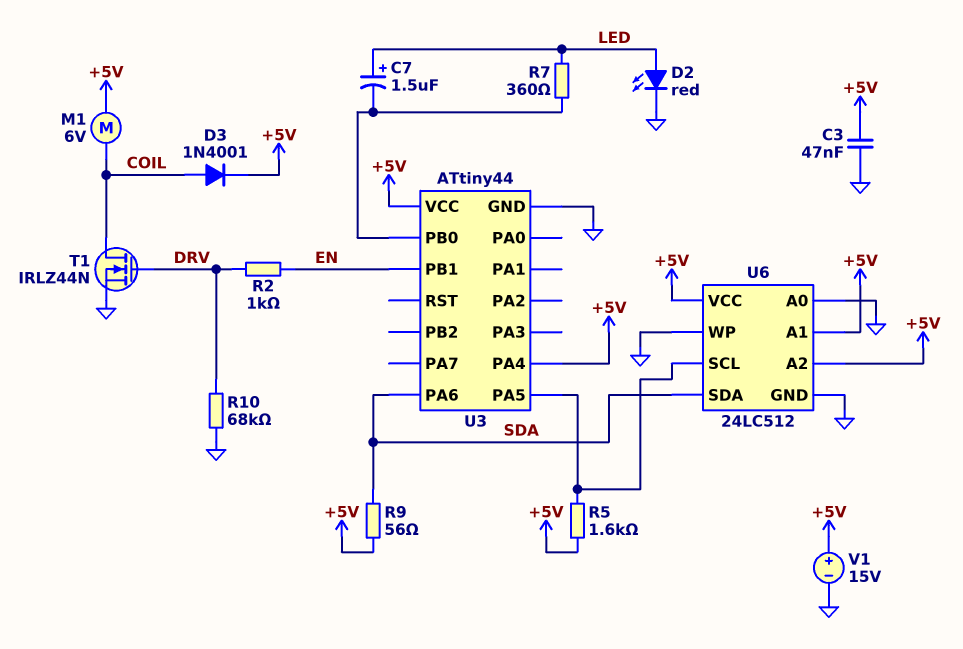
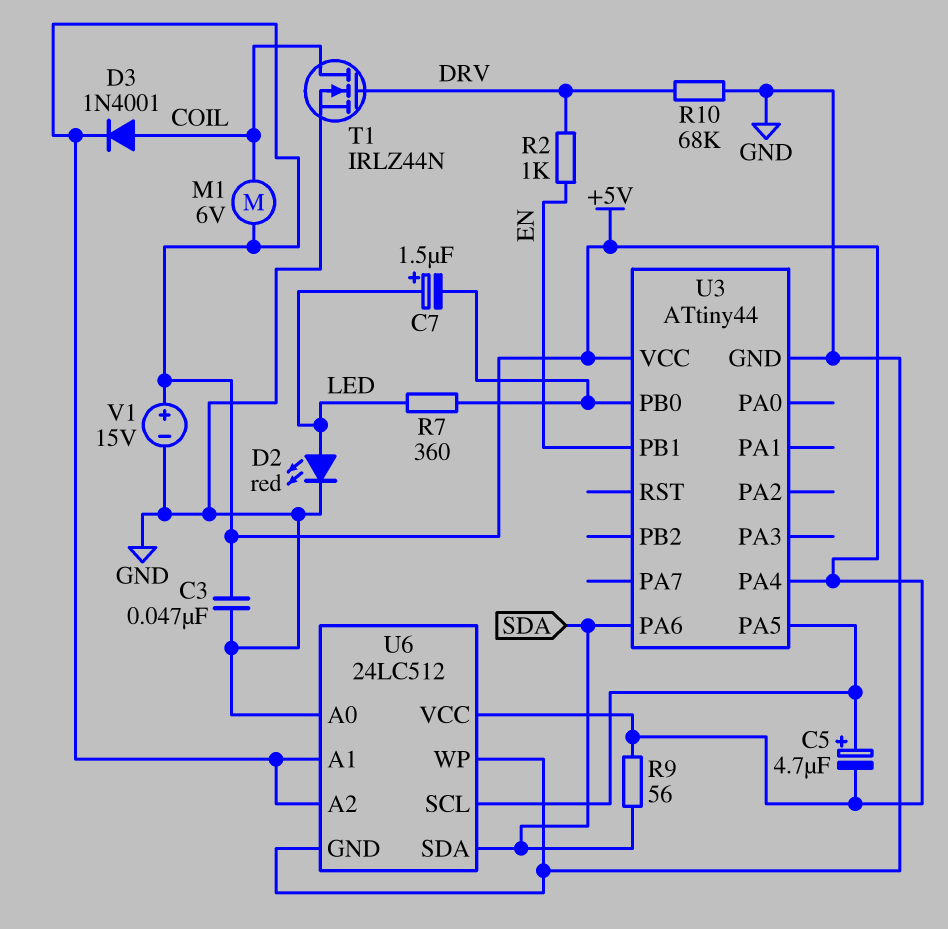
C5: none -> 4.7uF (plus U3/PA5, minus +5V)
R5: 1.6k (+5V, U3/PA5) -> none

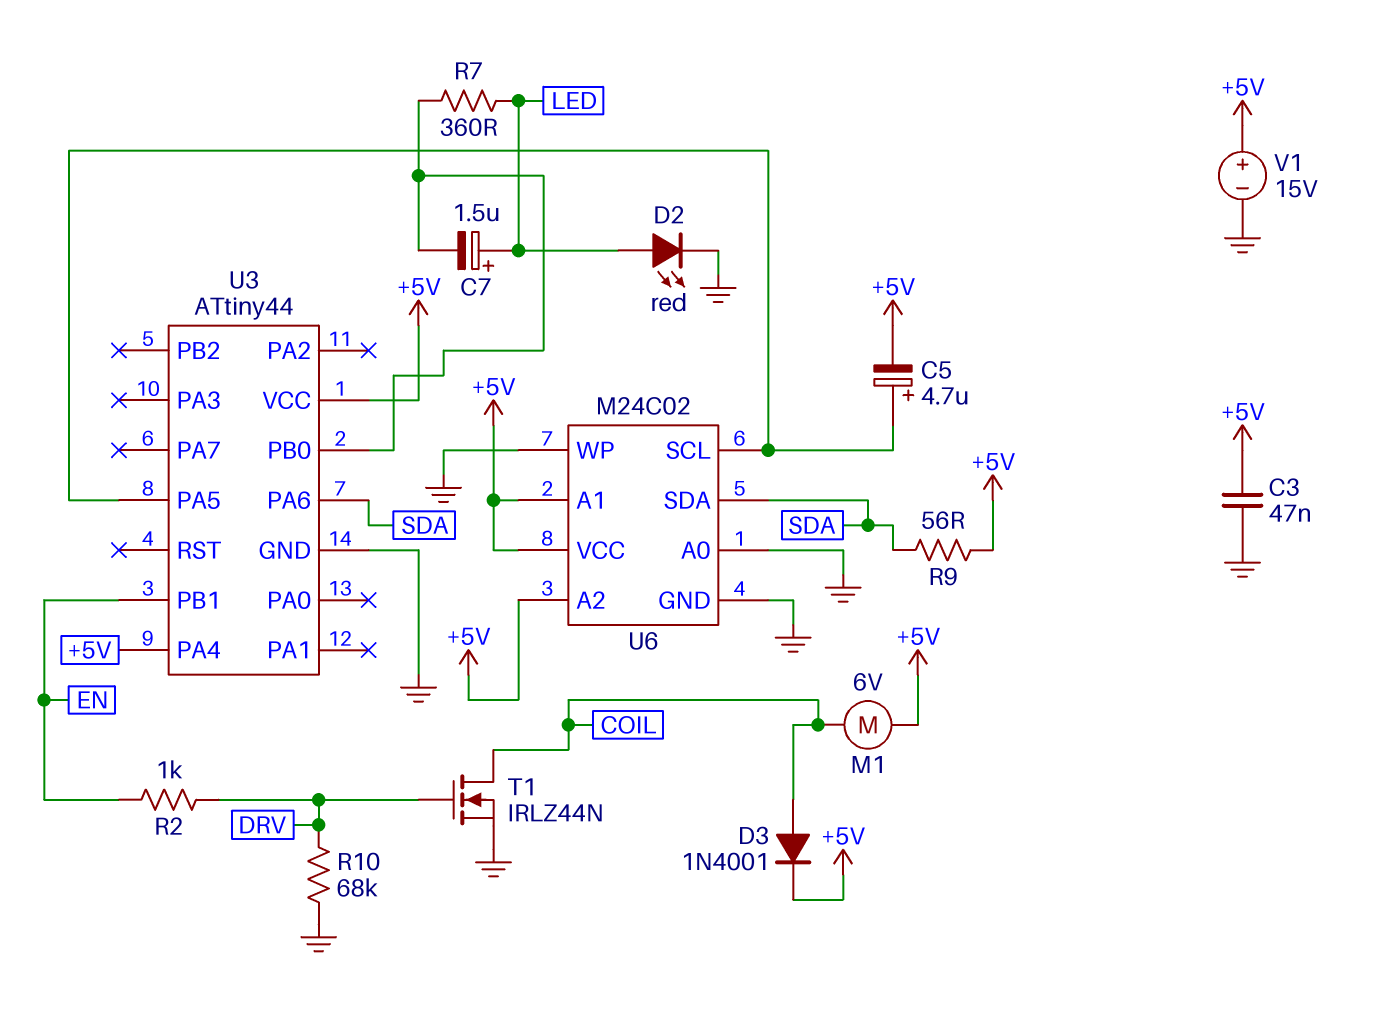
U6: 24LC512 -> M24C02

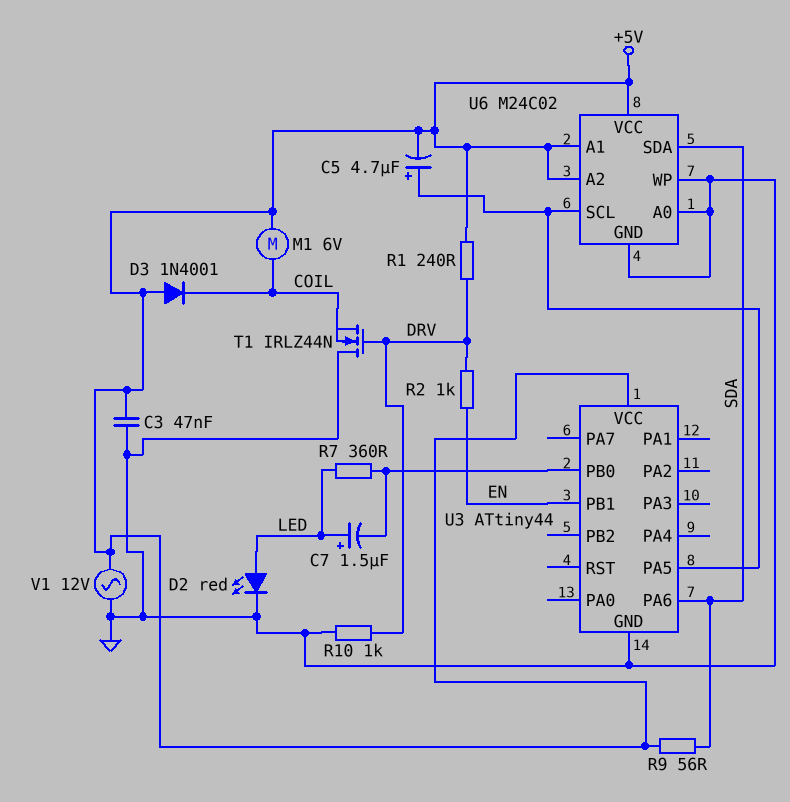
D3: diode 1N4001 (A COIL, K +5V) -> diode 1N4001 (A +5V, K COIL)
R1: none -> 240 (+5V, DRV)
R10: 68k (DRV, GND) -> 1k (DRV, GND)
T1: NMOS IRLZ44N (G DRV, D COIL, S GND) -> NMOS IRLZ44N (G DRV, D GND, S COIL)
U3 pin PA4: +5V -> none
V1: 15V (plus +5V, minus GND) -> AC 12V (+5V, GND)

